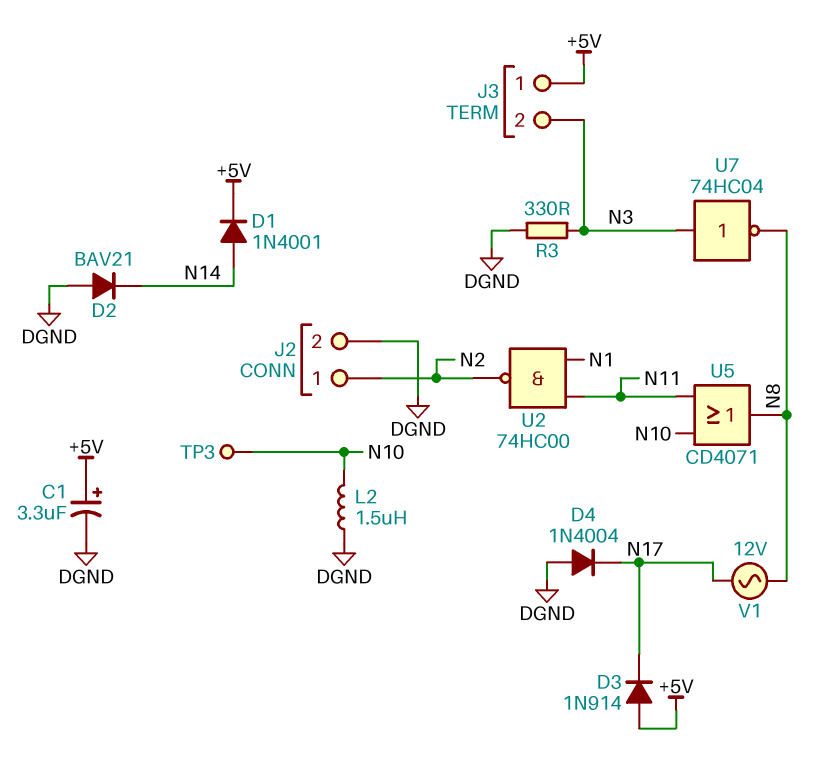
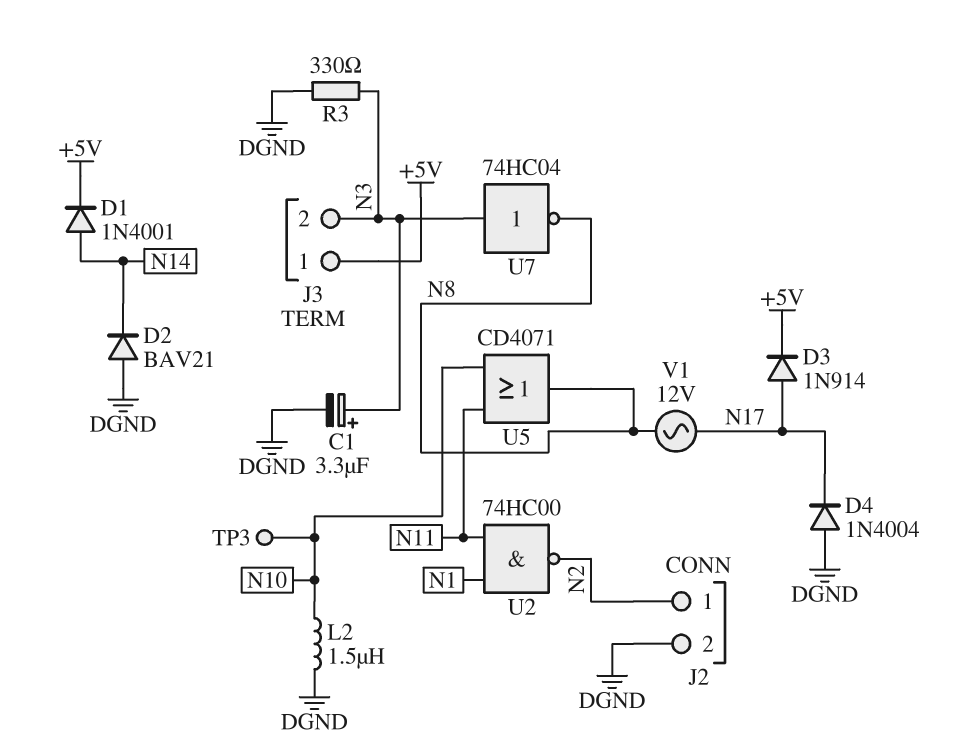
C1: 3.3uF (plus +5V, minus DGND) -> 3.3uF (plus N3, minus DGND)
D3: diode 1N914 (A +5V, K N17) -> diode 1N914 (A N17, K +5V)

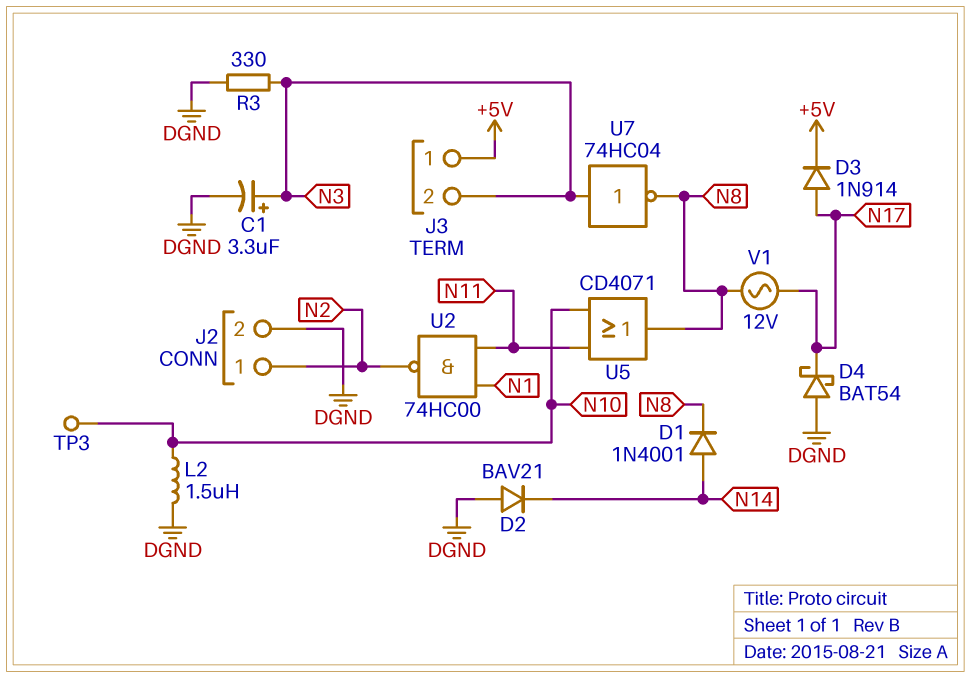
D1: diode 1N4001 (A N14, K +5V) -> diode 1N4001 (A N14, K N8)
D4: diode 1N4004 (A DGND, K N17) -> schottky BAT54 (A DGND, K N17)

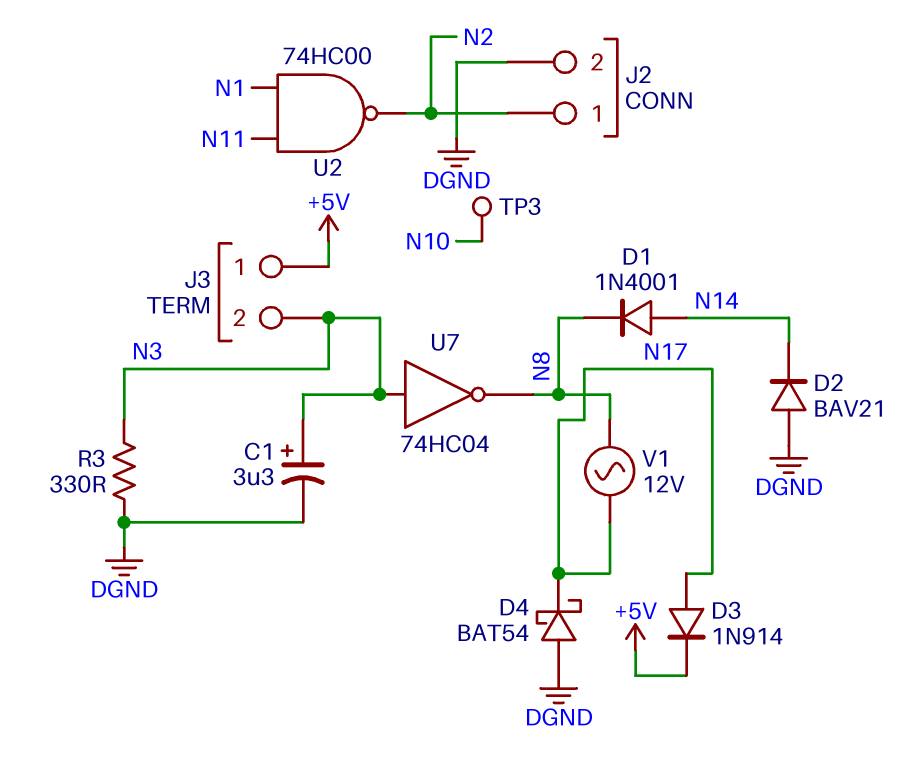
L2: 1.5uH (DGND, N10) -> none
U5: OR CD4071 (in N10, in N11, out N8) -> none

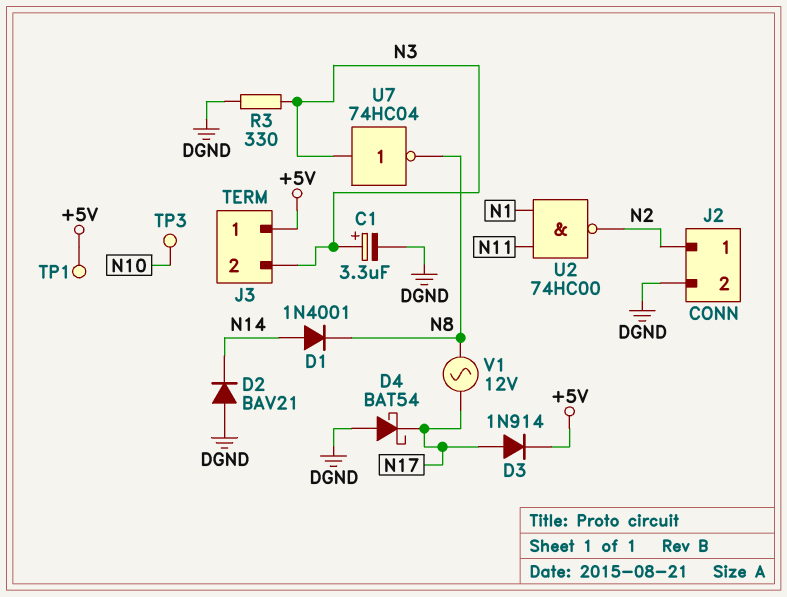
TP1: none -> test point (+5V)

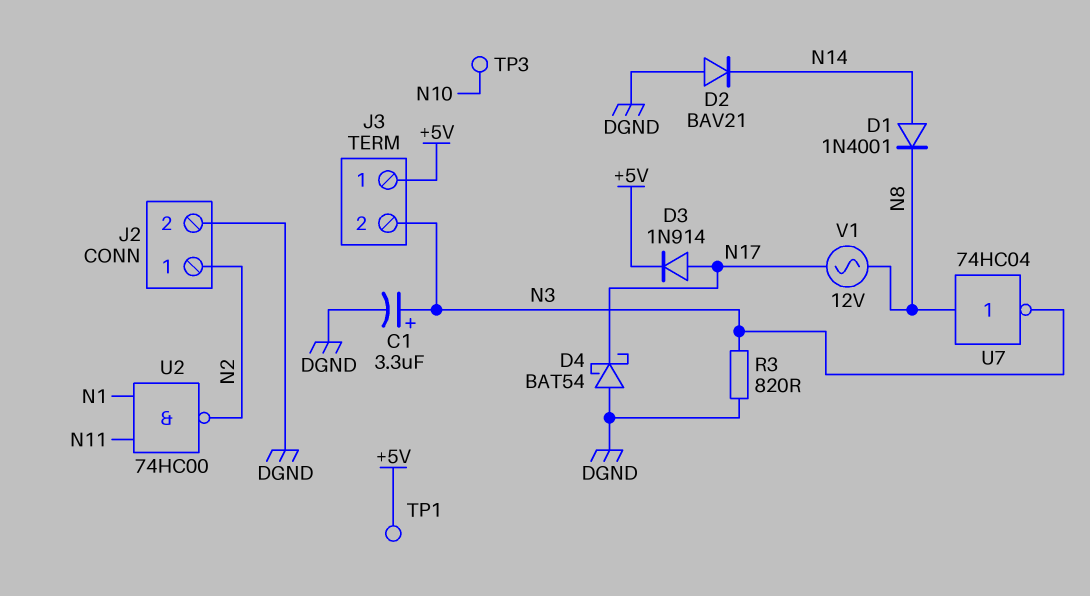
R3: 330 (DGND, N3) -> 820 (DGND, N3)
U7: NOT 74HC04 (in N3, out N8) -> NOT 74HC04 (in N8, out N3)

